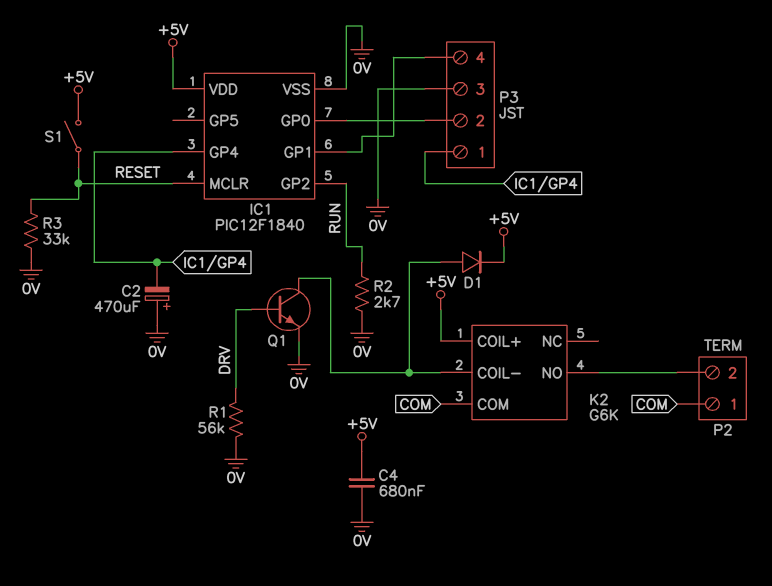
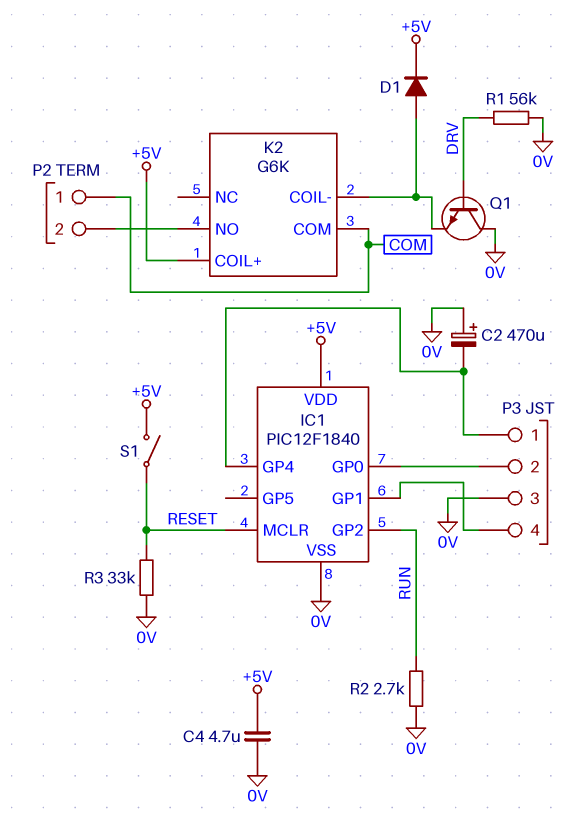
C4: 680nF (+5V, 0V) -> 4.7uF (+5V, 0V)
Q1: NPN (B DRV, C K2/COIL-, E 0V) -> NPN (B DRV, C 0V, E K2/COIL-)

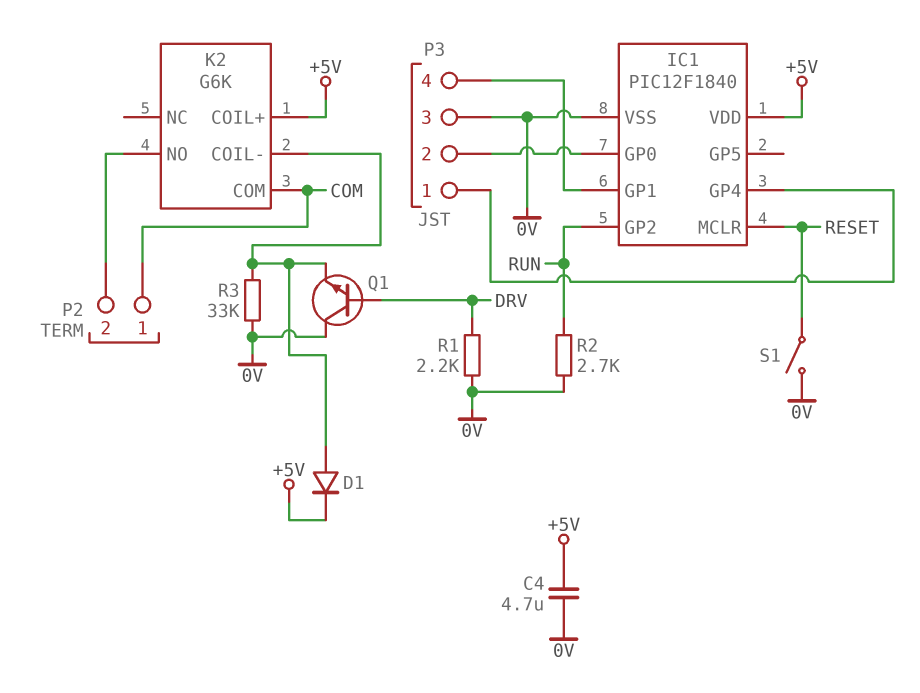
C2: 470uF (plus 0V, minus IC1/GP4) -> none
R1: 56k (0V, DRV) -> 2.2k (0V, DRV)
R3: 33k (0V, RESET) -> 33k (0V, K2/COIL-)
S1: switch (+5V, RESET) -> switch (0V, RESET)

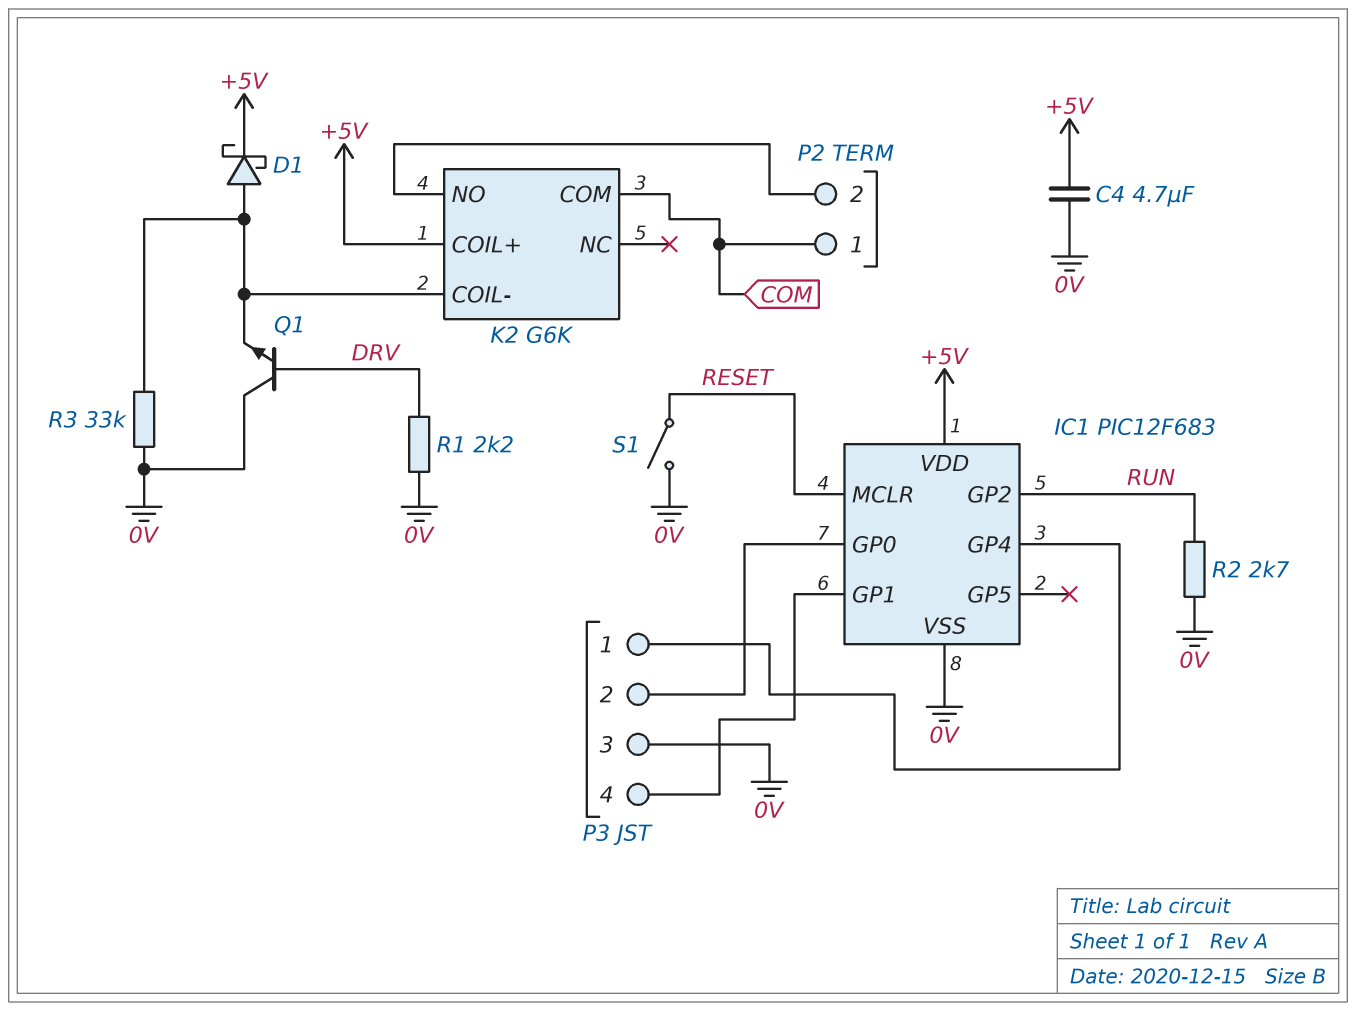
D1: diode (A K2/COIL-, K +5V) -> schottky (A K2/COIL-, K +5V)
IC1: PIC12F1840 -> PIC12F683

